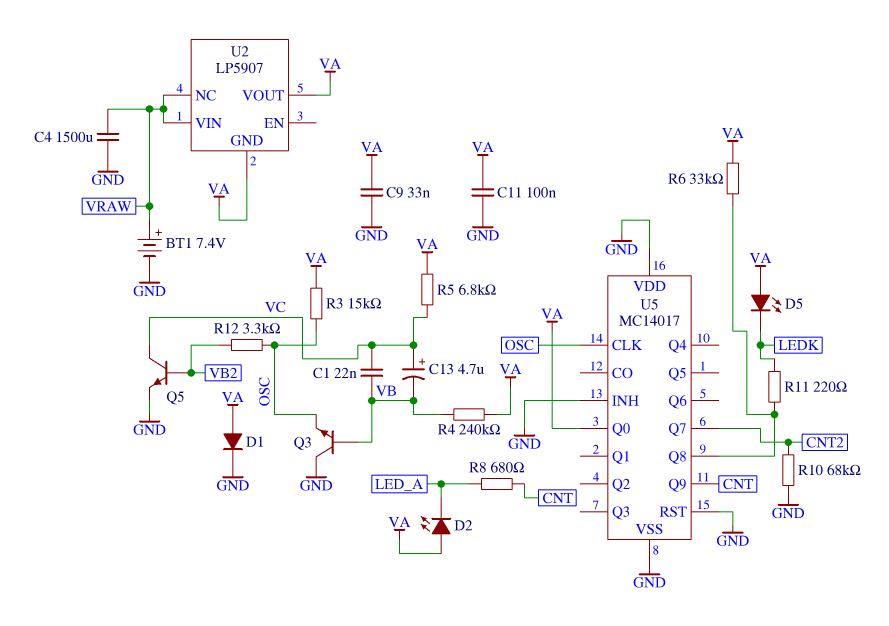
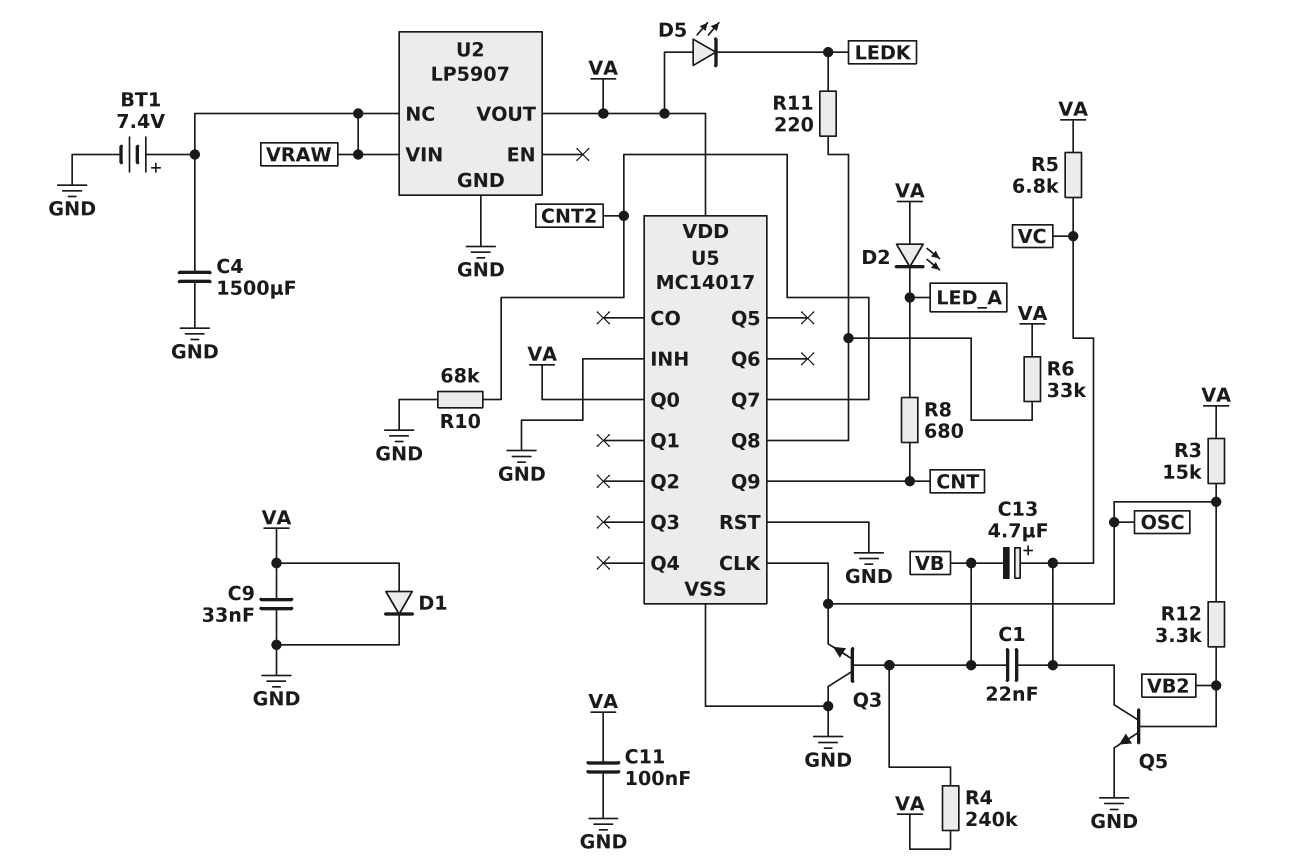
U2 pin GND: VA -> GND
U5 pin VDD: GND -> VA

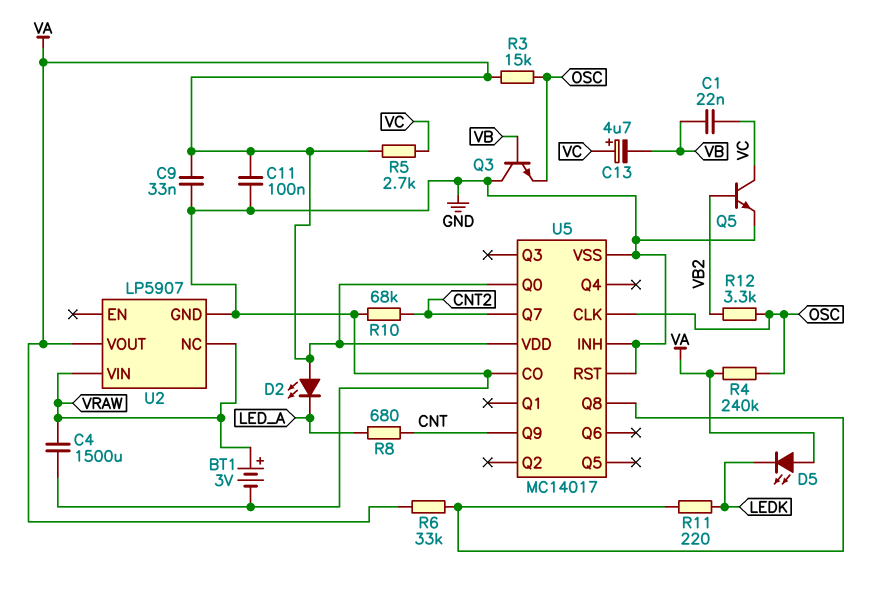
BT1: 7.4V (plus VRAW, minus GND) -> 3V (plus VRAW, minus GND)
D1: diode (A VA, K GND) -> none
R4: 240k (VA, VB) -> 240k (OSC, VA)
R5: 6.8k (VA, VC) -> 2.7k (VA, VC)
U5 pin CO: none -> GND

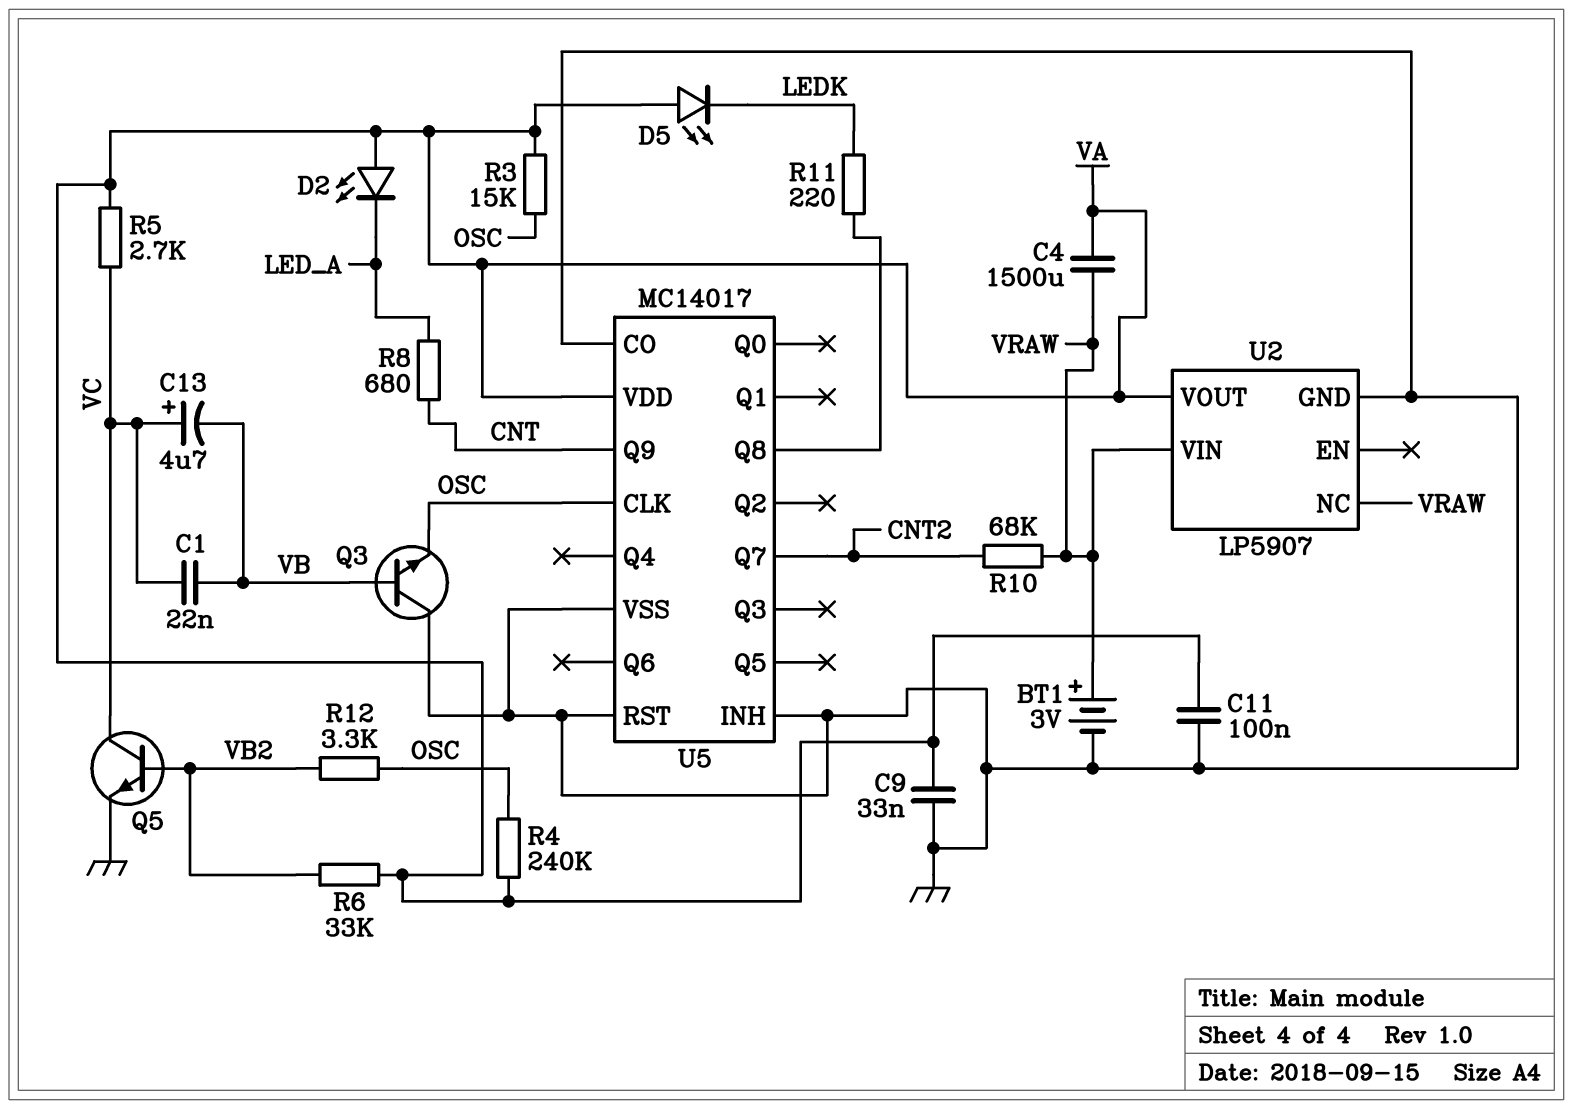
C4: 1500uF (GND, VRAW) -> 1500uF (VA, VRAW)
R6: 33k (U5/Q8, VA) -> 33k (VA, VB2)
R10: 68k (CNT2, GND) -> 68k (CNT2, VRAW)
U5 pin Q0: VA -> none

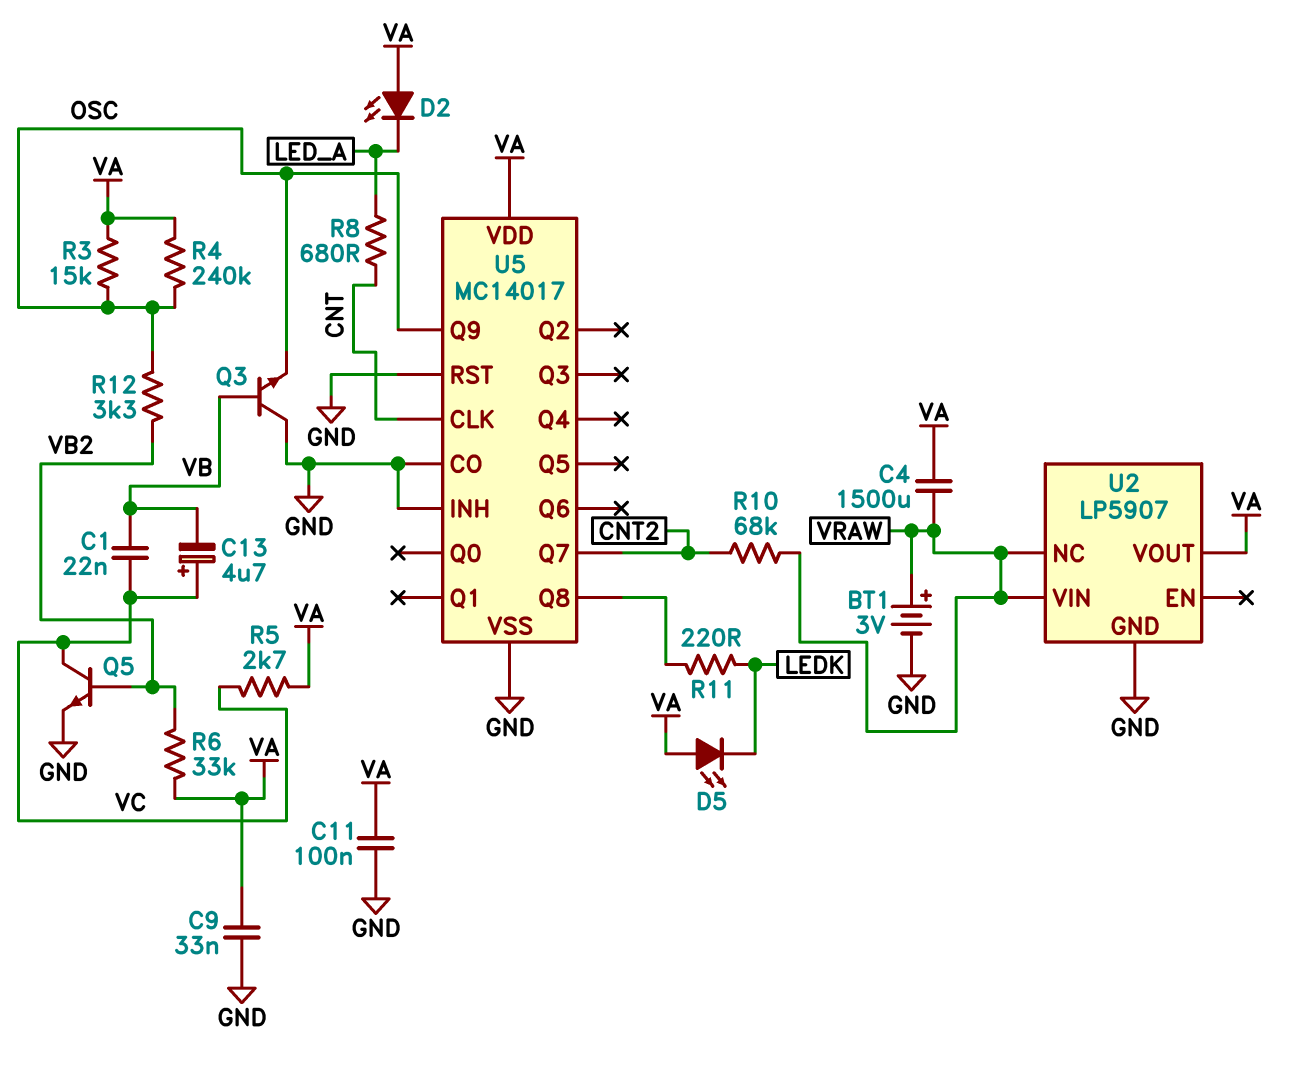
U5 pin CLK: OSC -> CNT
U5 pin Q9: CNT -> OSC

